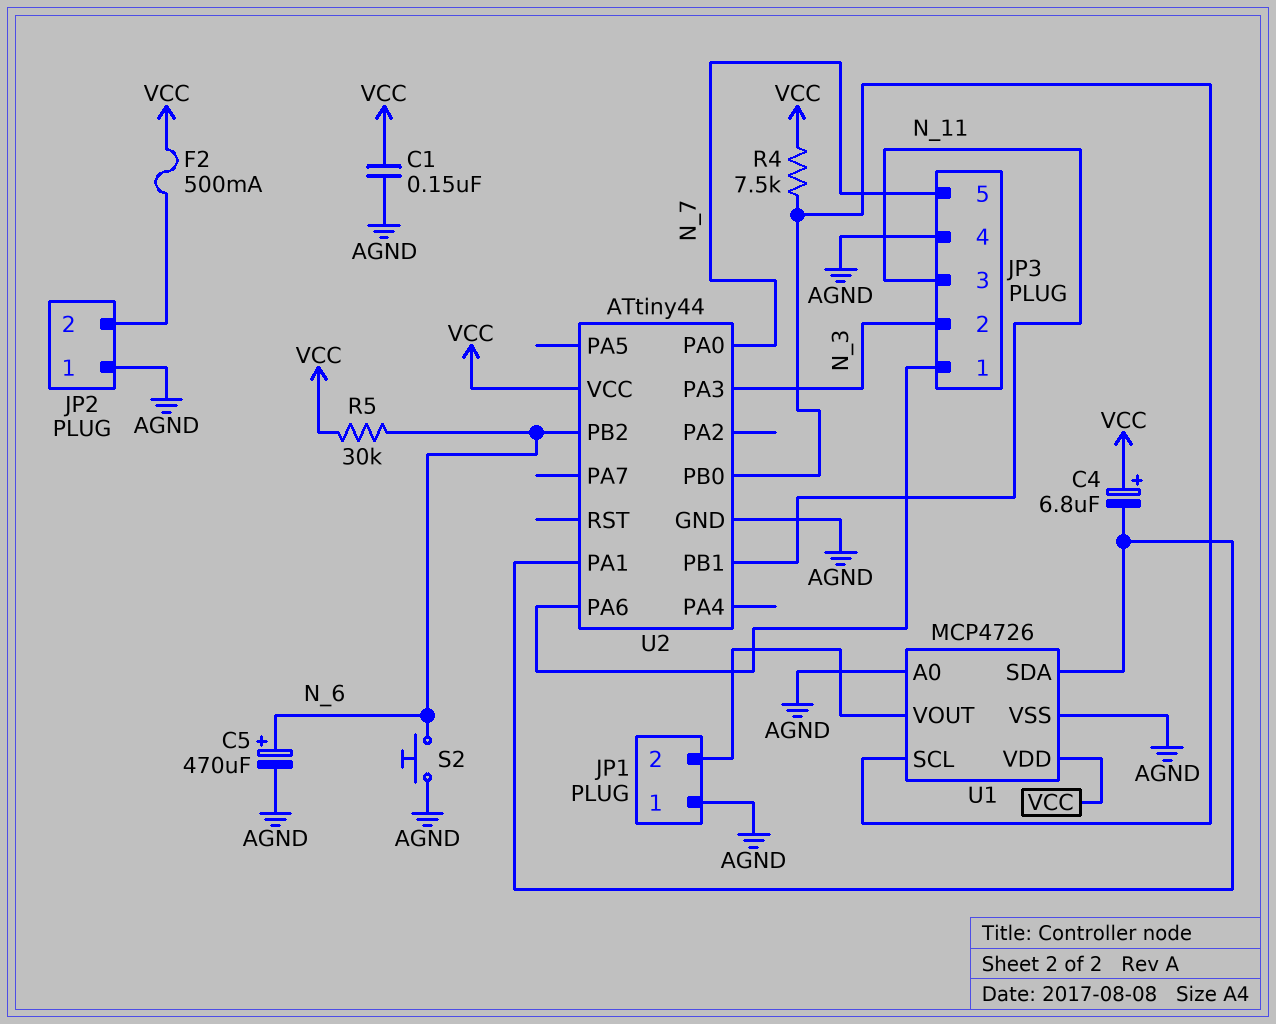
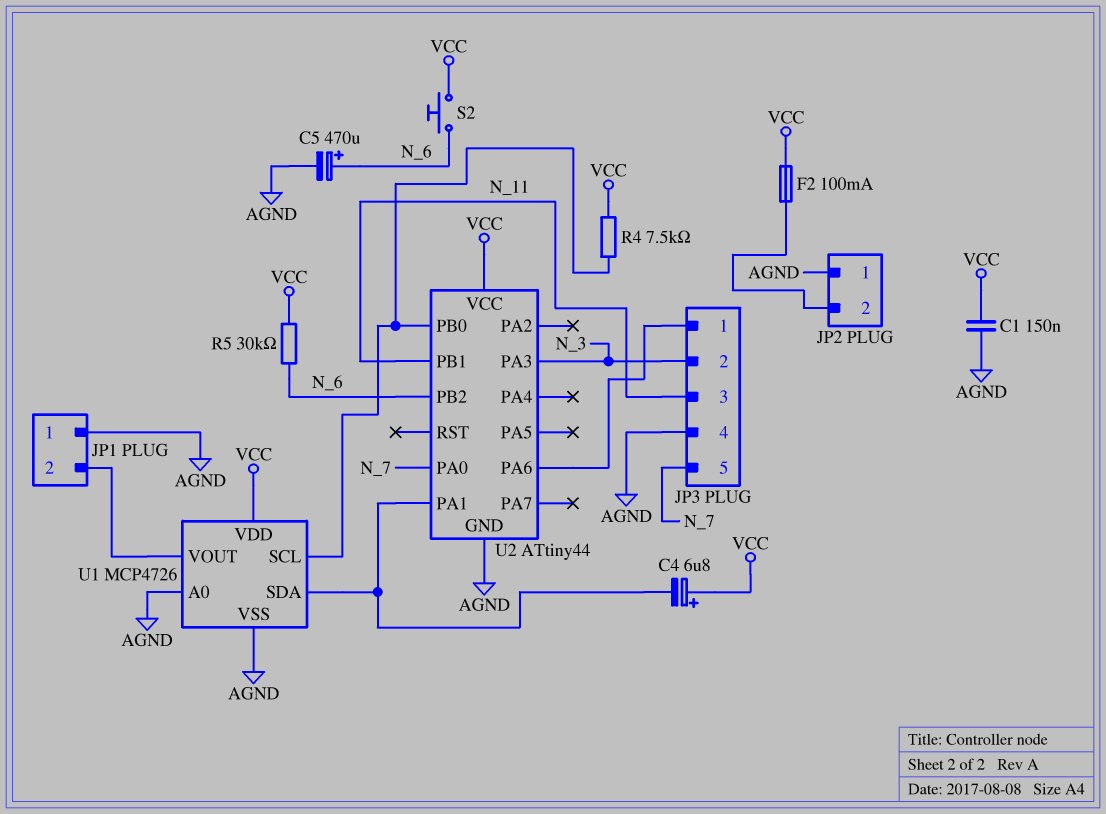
F2: 500mA (JP2/2, VCC) -> 100mA (JP2/2, VCC)
S2: button (AGND, N_6) -> button (N_6, VCC)

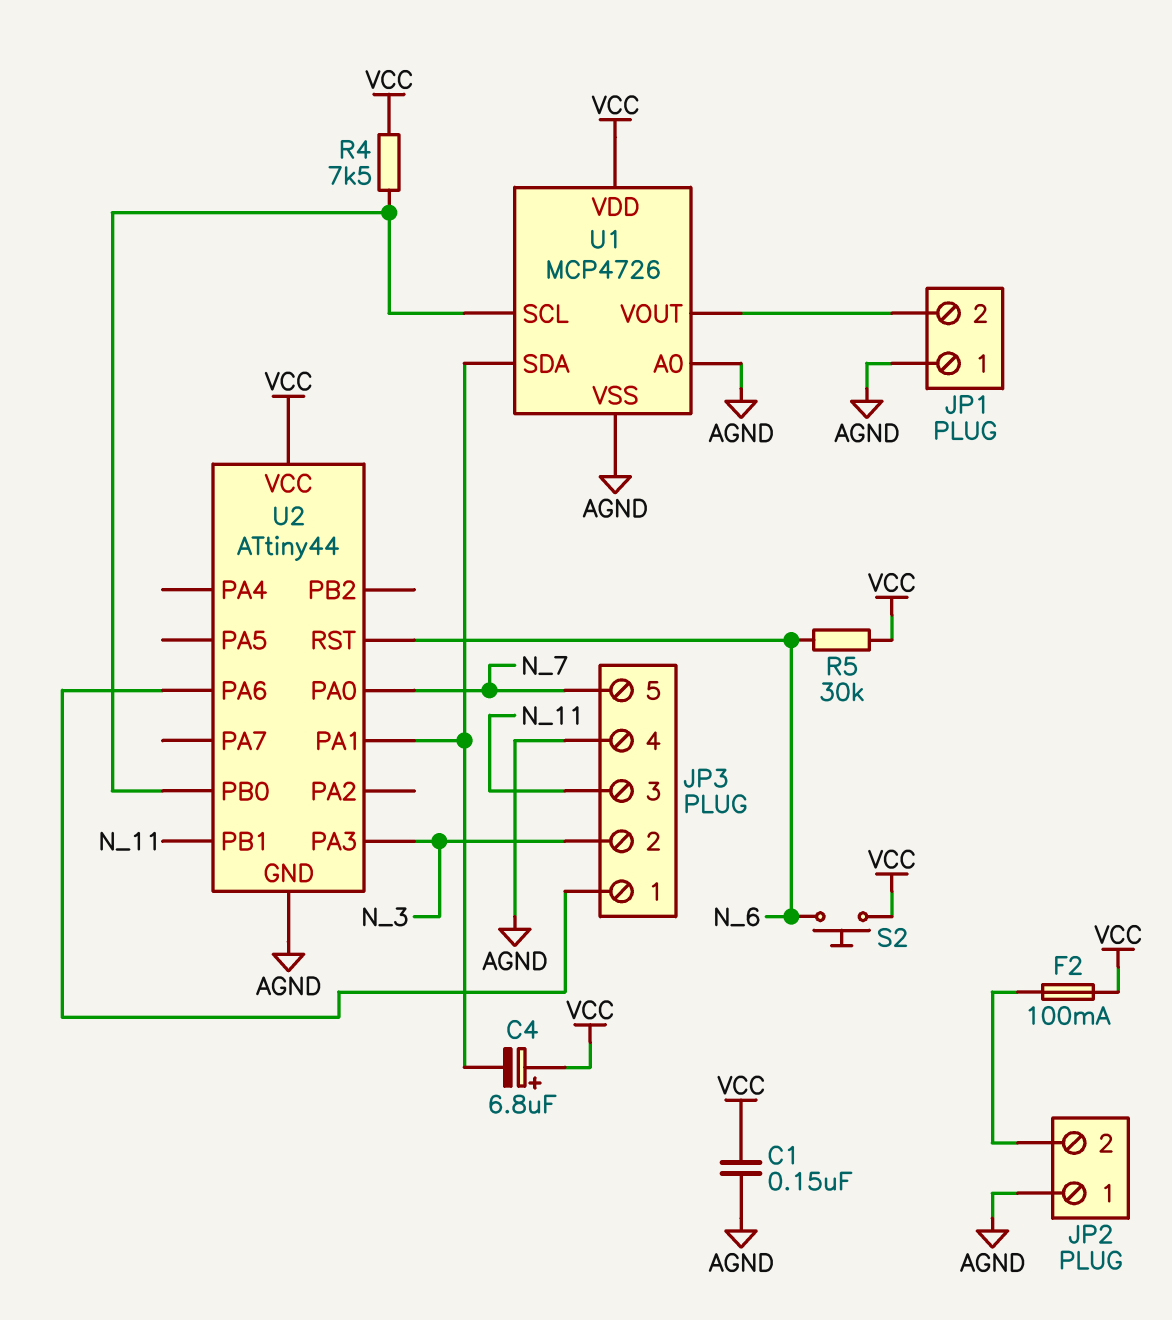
C5: 470uF (plus N_6, minus AGND) -> none
U2 pin PB2: N_6 -> none
U2 pin RST: none -> N_6

